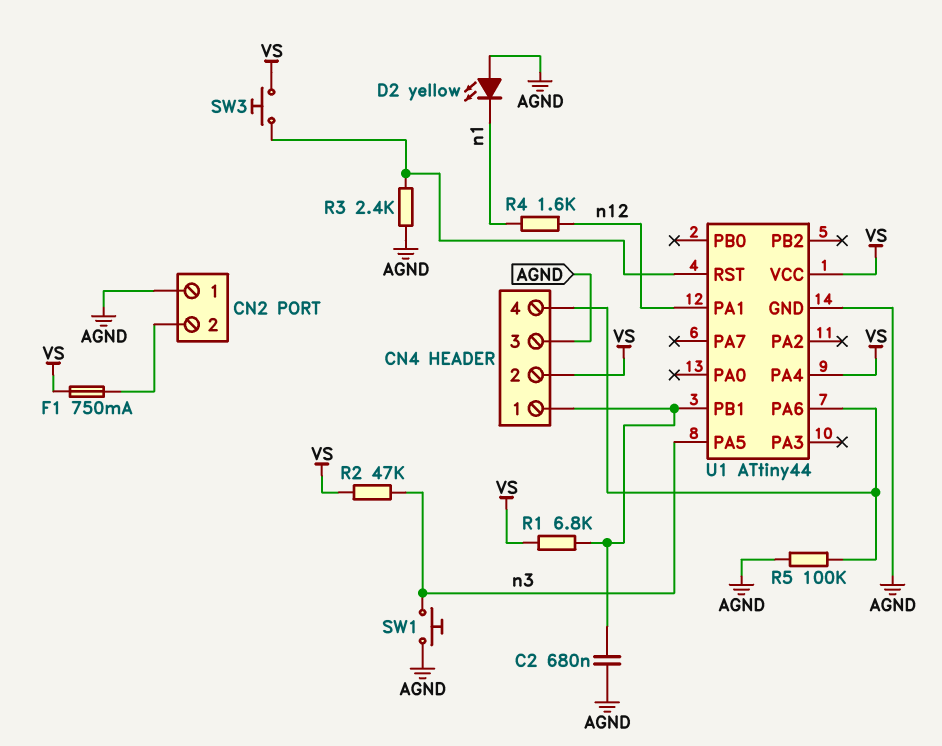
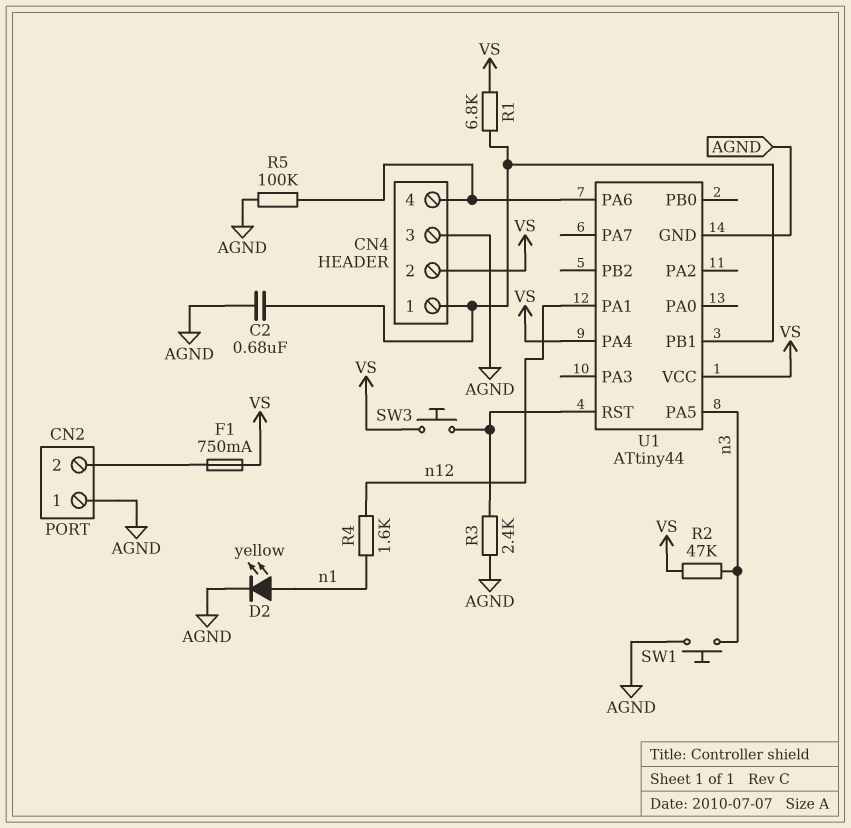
D2: LED yellow (A AGND, K n1) -> LED yellow (A n1, K AGND)

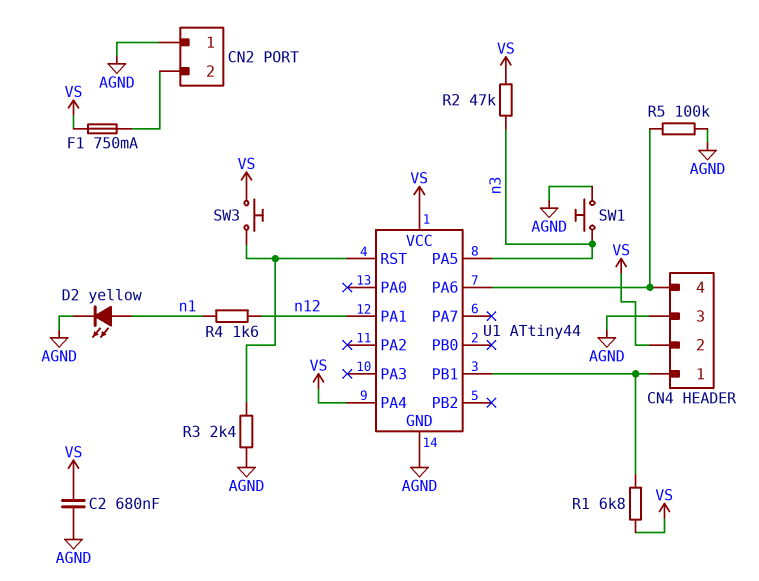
C2: 680nF (AGND, CN4/1) -> 680nF (AGND, VS)

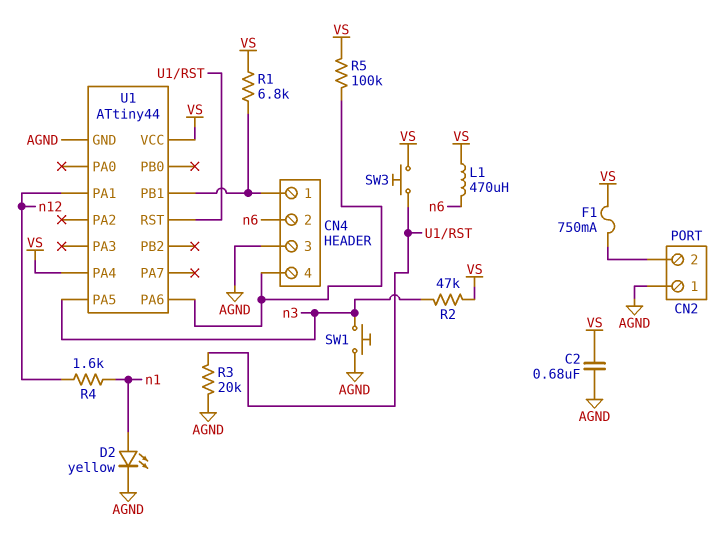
CN4 pin 2: VS -> n6
L1: none -> 470uH (VS, n6)
R3: 2.4k (AGND, U1/RST) -> 20k (AGND, U1/RST)
R5: 100k (AGND, CN4/4) -> 100k (CN4/4, VS)

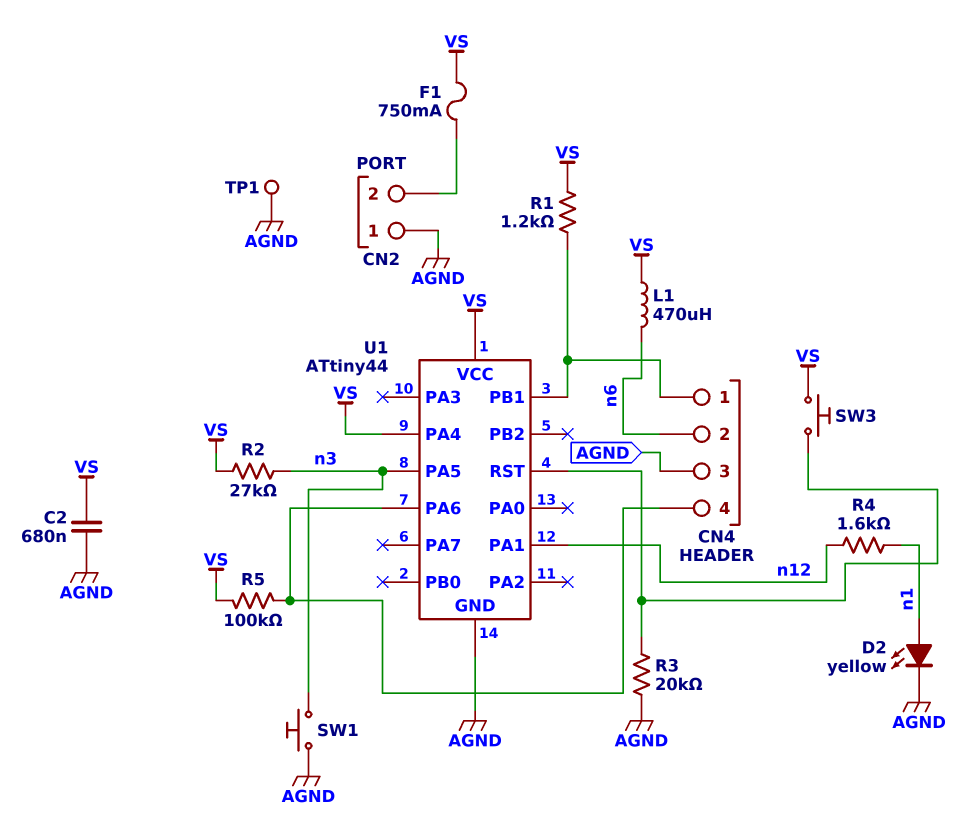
R1: 6.8k (CN4/1, VS) -> 1.2k (CN4/1, VS)
R2: 47k (VS, n3) -> 27k (VS, n3)
TP1: none -> test point (AGND)

